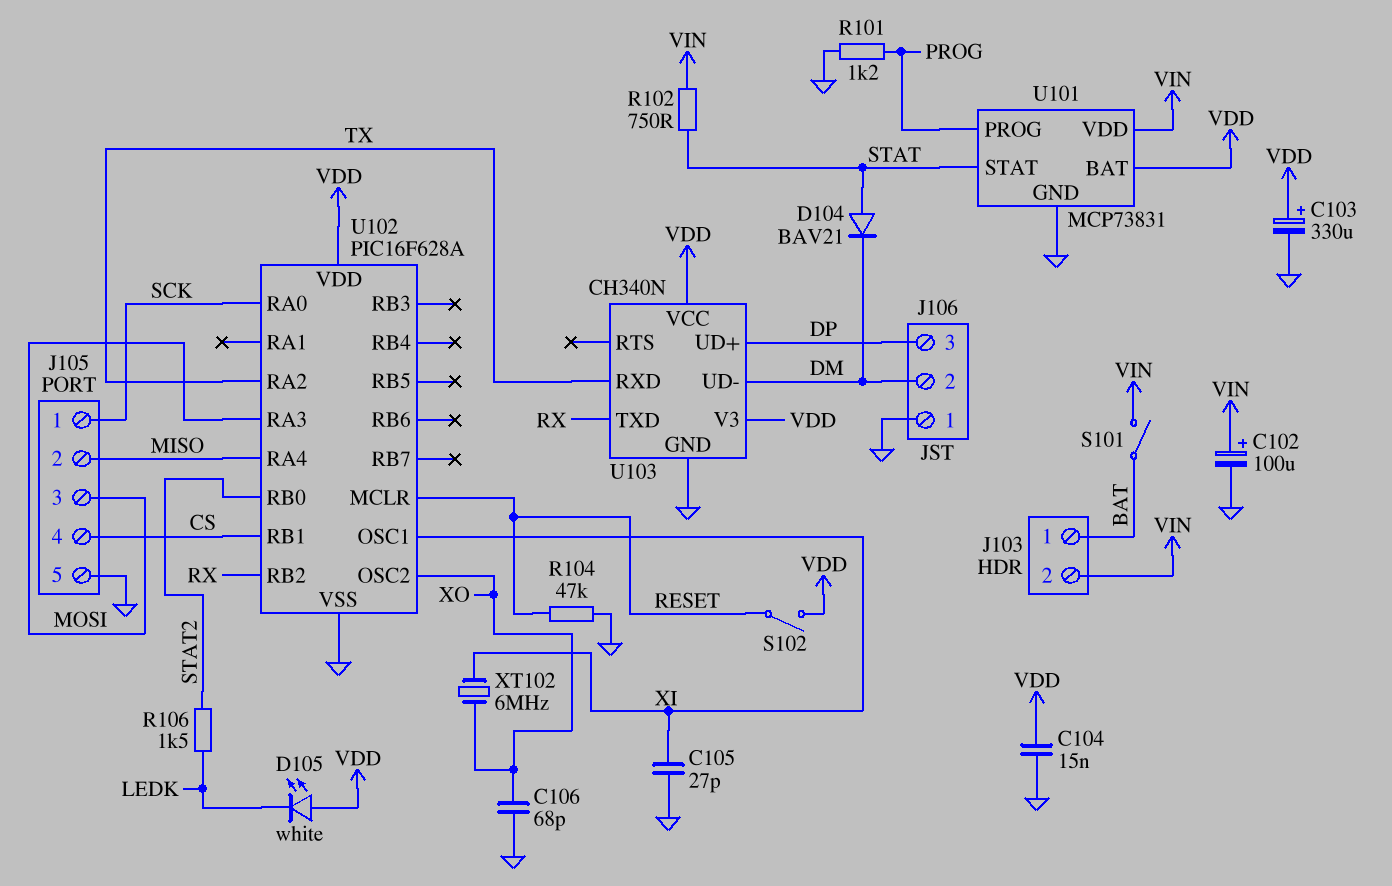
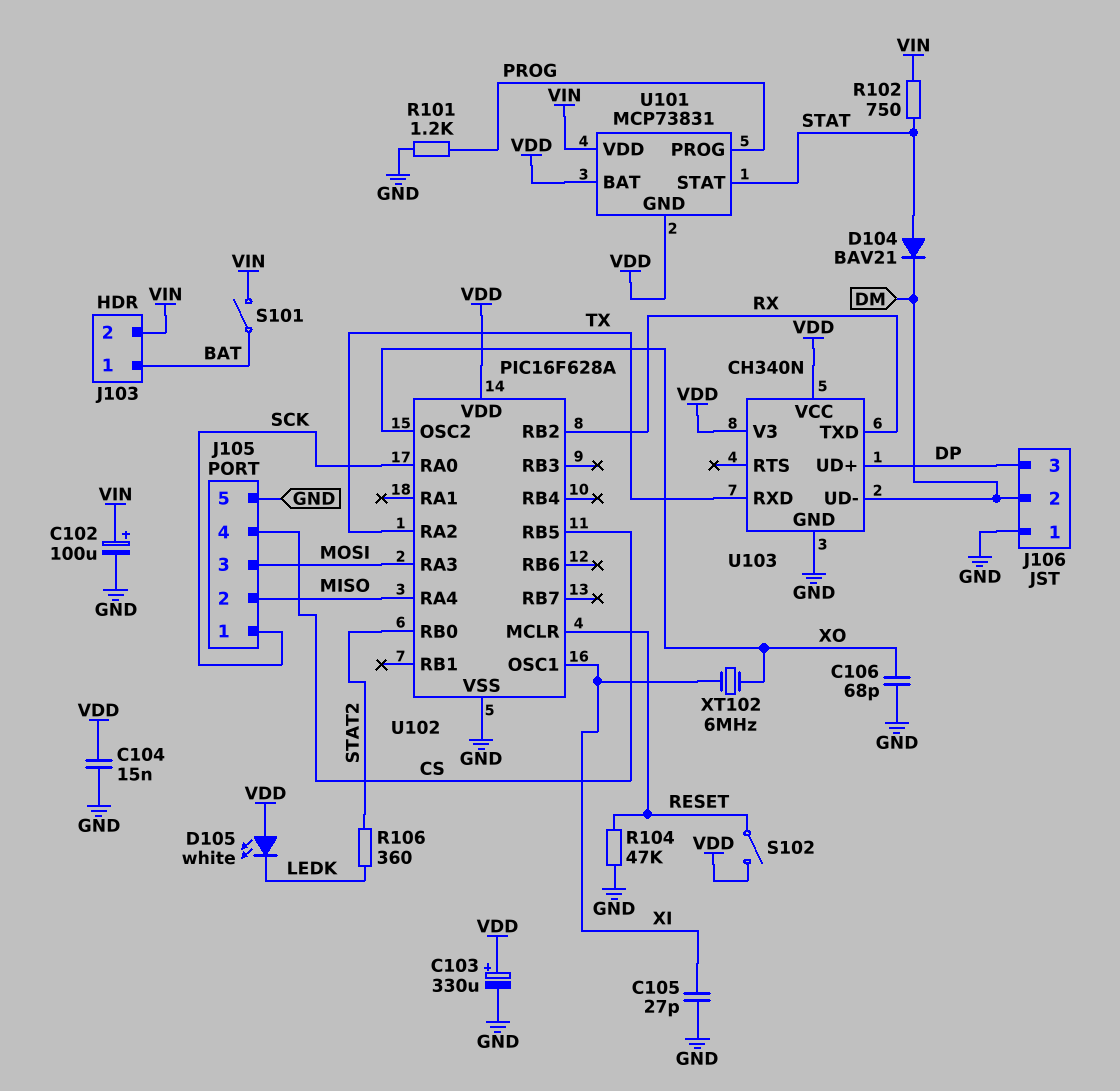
R106: 1.5k (LEDK, STAT2) -> 360 (LEDK, STAT2)
U101 pin GND: GND -> VDD
U102 pin RB1: CS -> none
U102 pin RB5: none -> CS

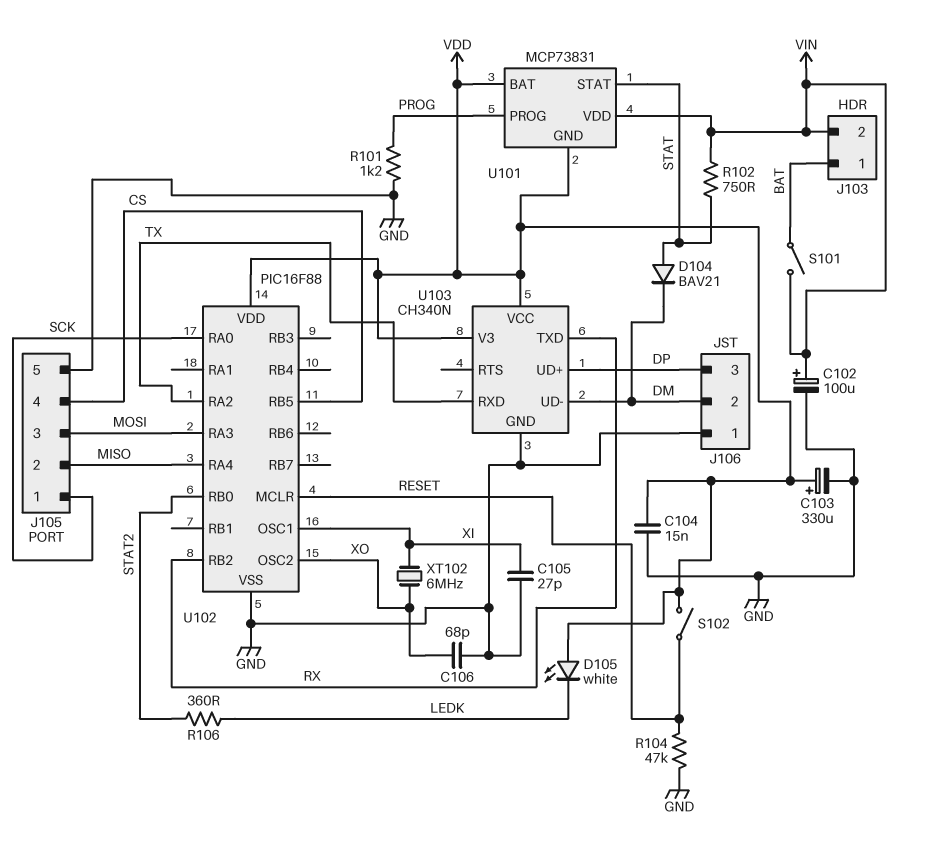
U102: PIC16F628A -> PIC16F88

